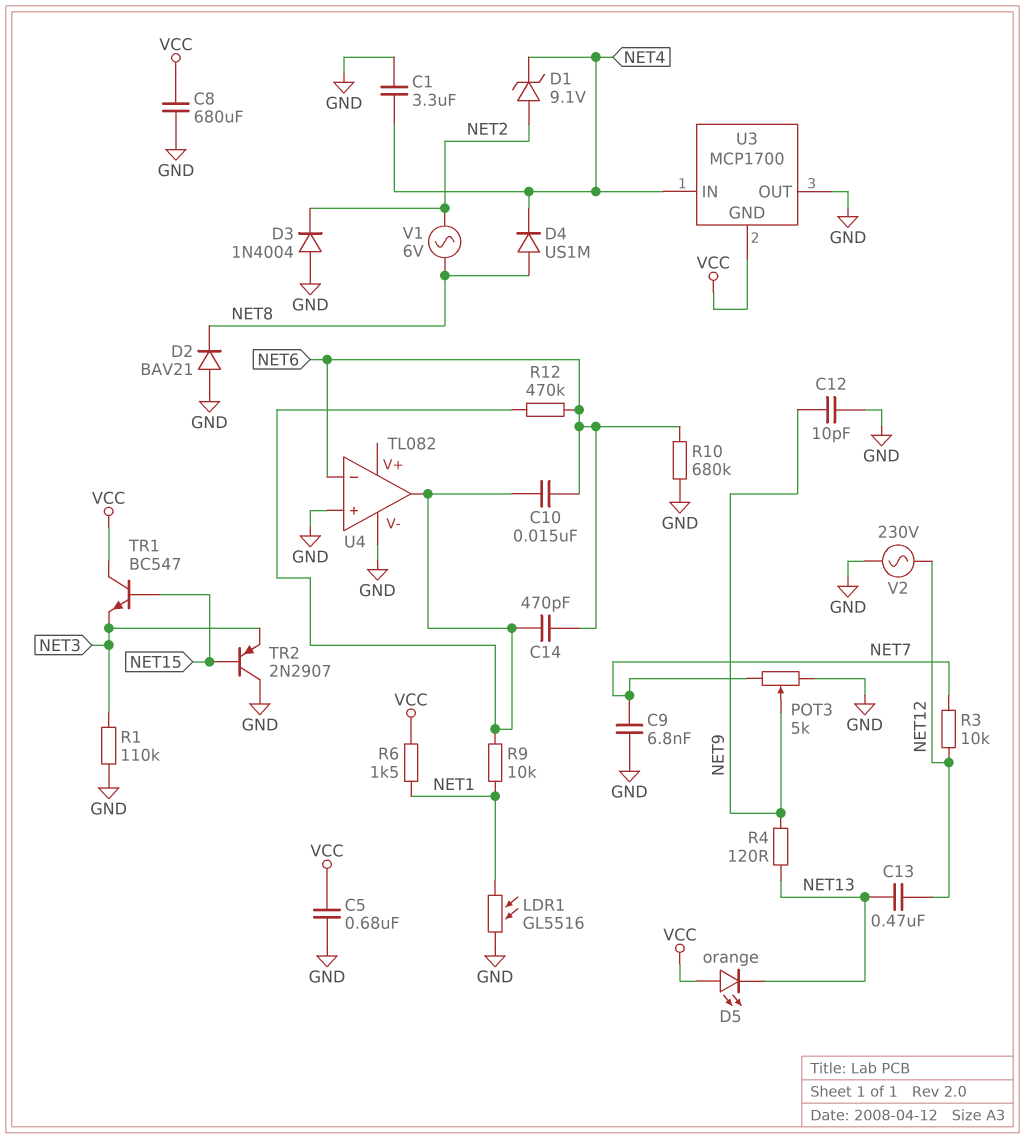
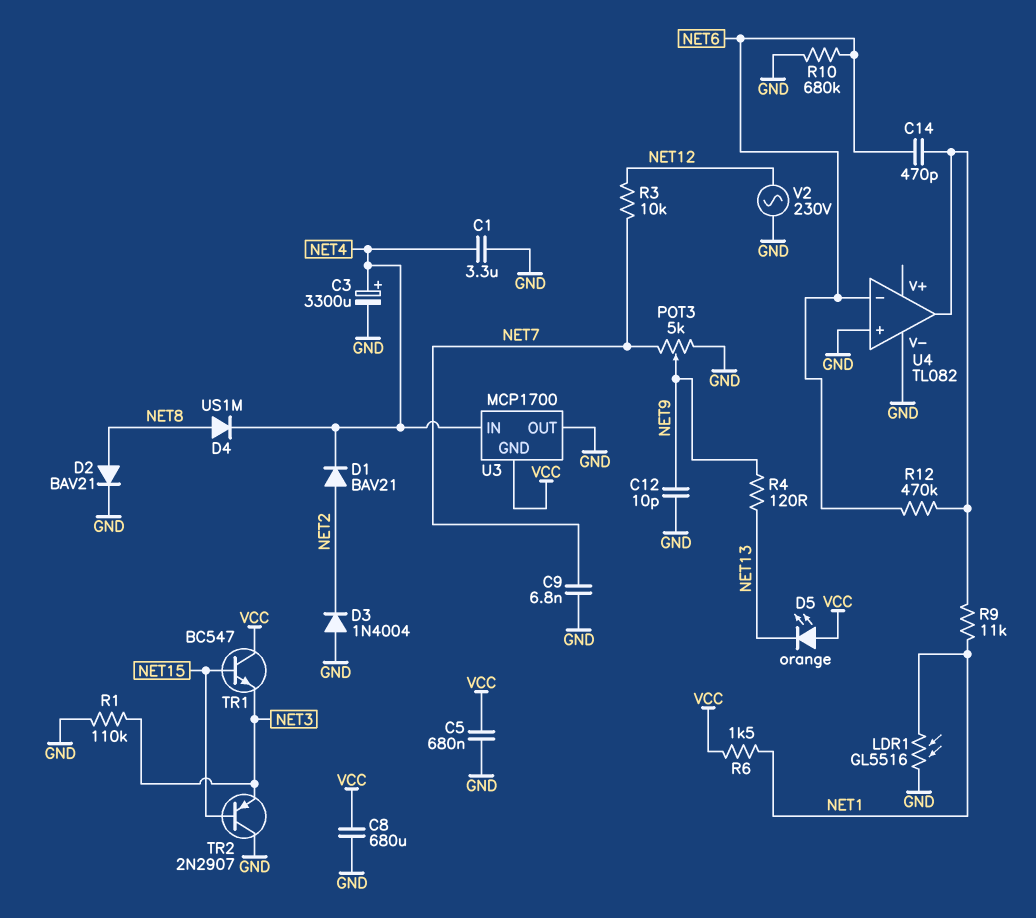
C3: none -> 3300uF (plus NET4, minus GND)
C10: 15nF (NET6, U4/out) -> none
C13: 470nF (NET12, NET13) -> none
D1: zener 9.1V (A NET2, K NET4) -> diode BAV21 (A NET2, K NET4)
D2: diode BAV21 (A GND, K NET8) -> diode BAV21 (A NET8, K GND)
R9: 10k (NET1, U4/out) -> 11k (NET1, U4/out)
V1: AC 6V (NET2, NET8) -> none

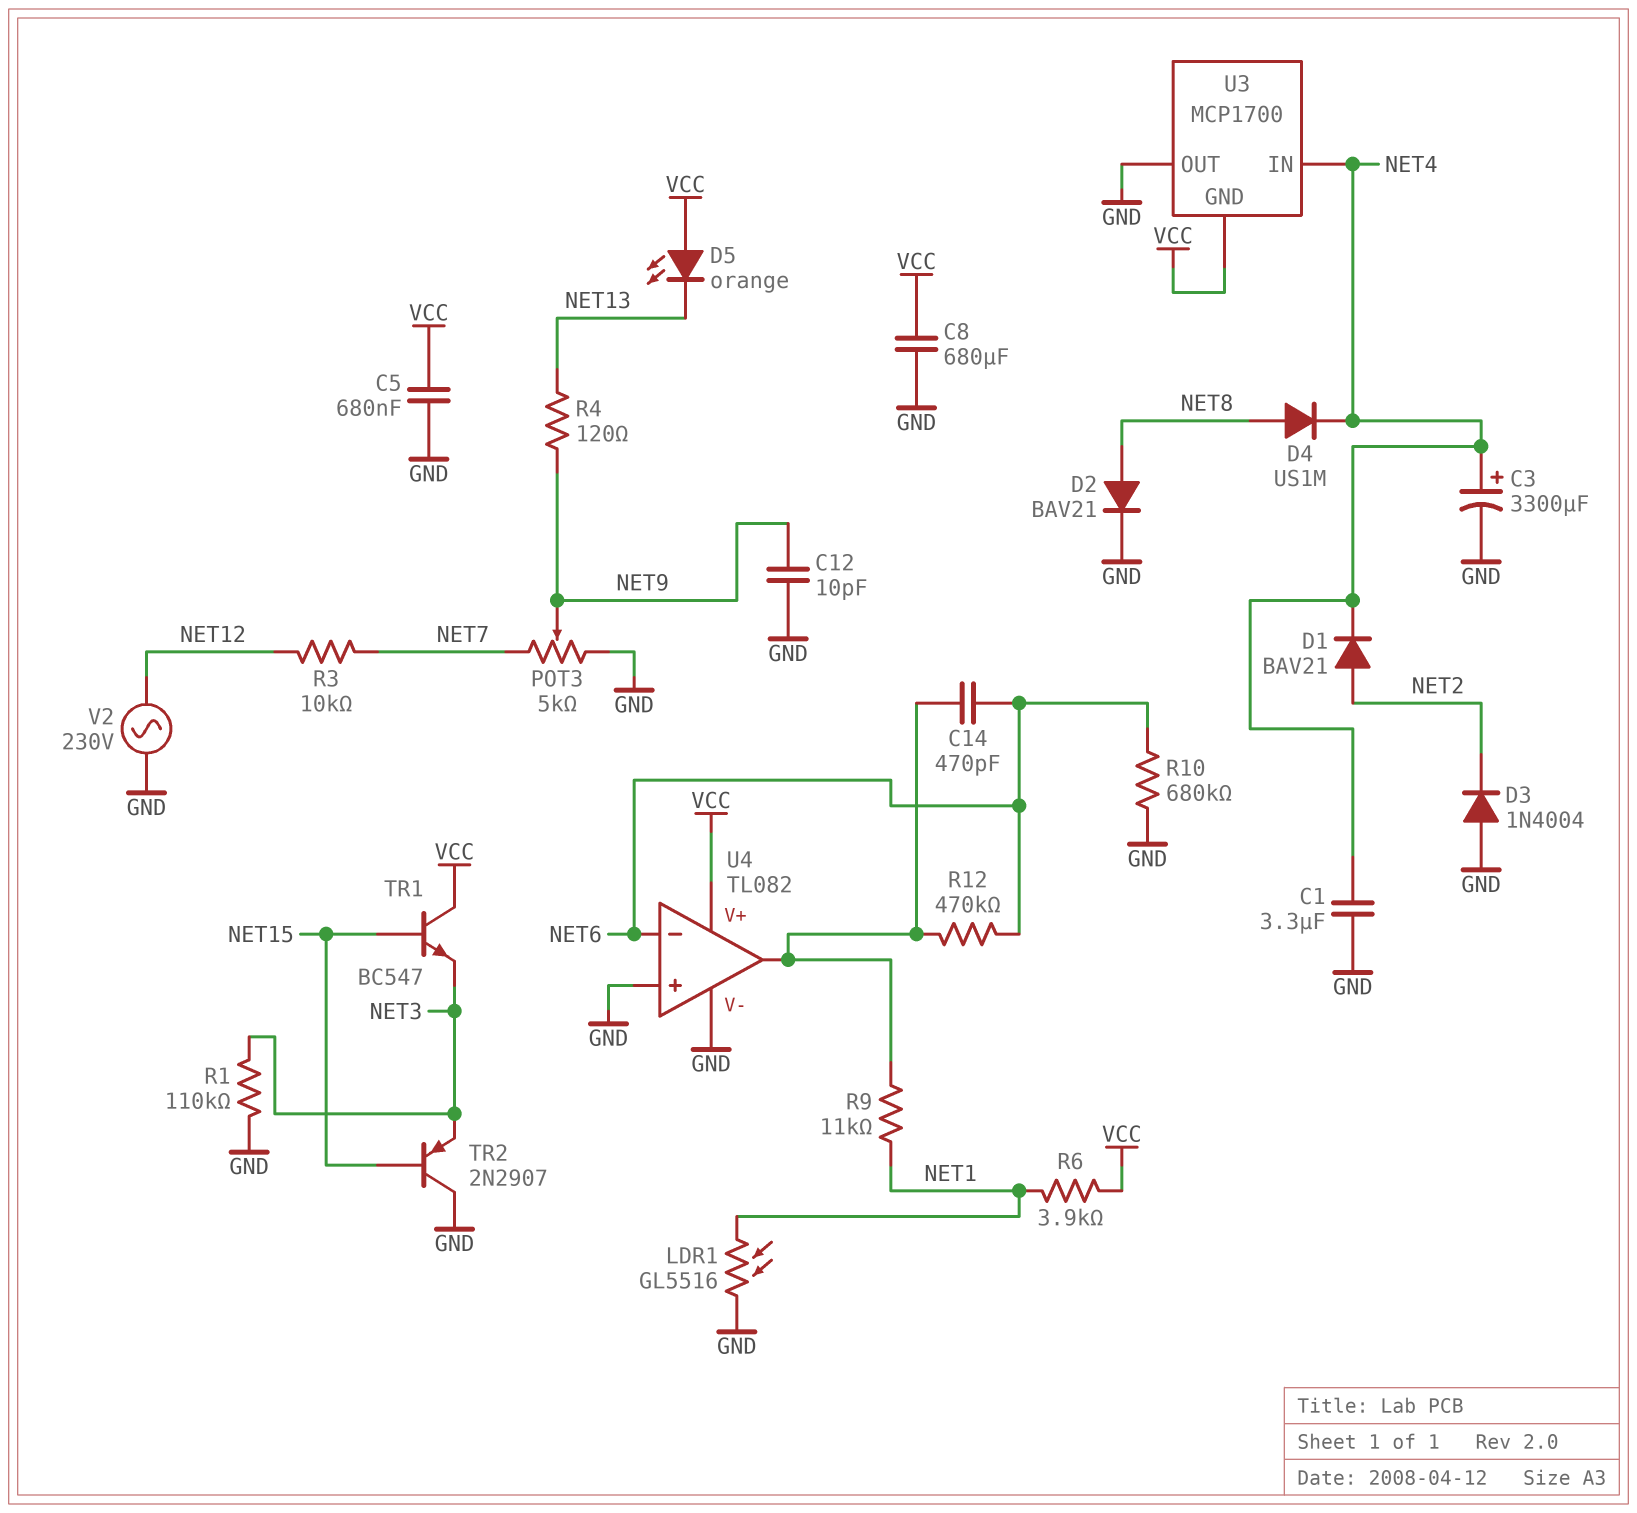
C9: 6.8nF (GND, NET7) -> none
R6: 1.5k (NET1, VCC) -> 3.9k (NET1, VCC)
U4 pin V+: none -> VCC

